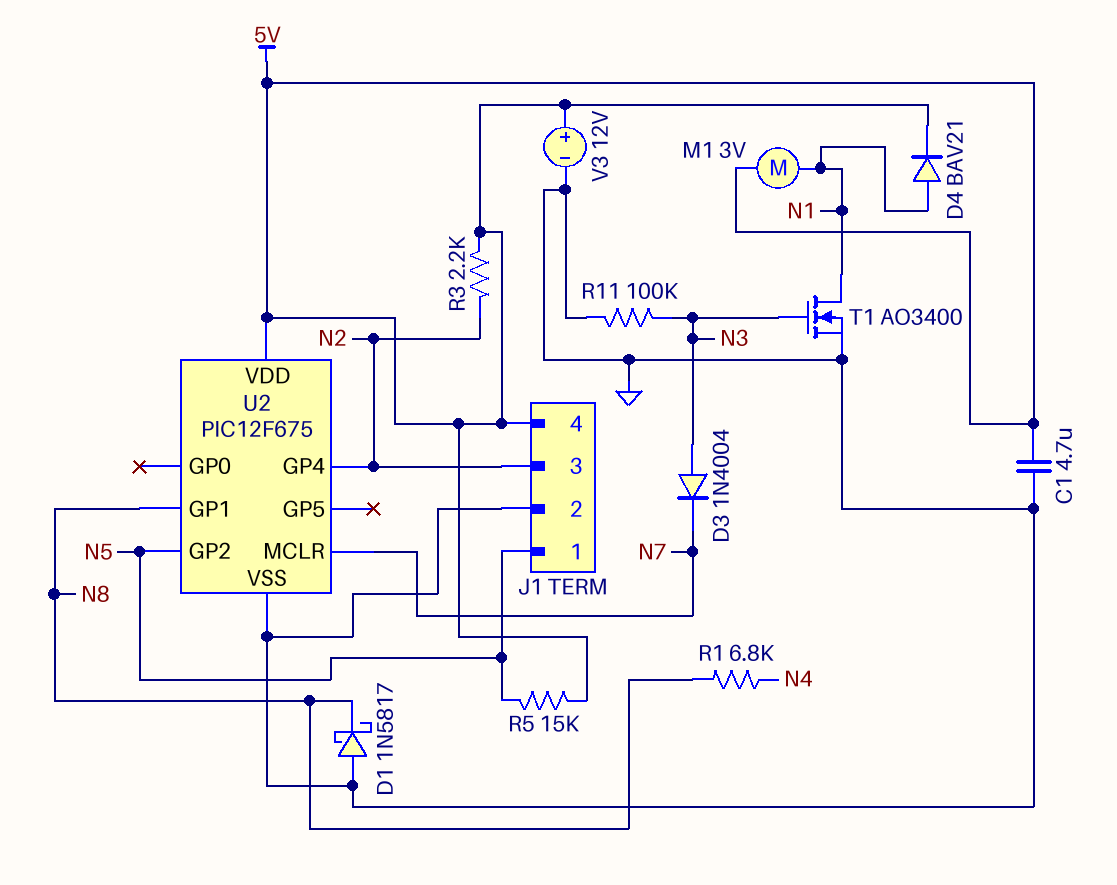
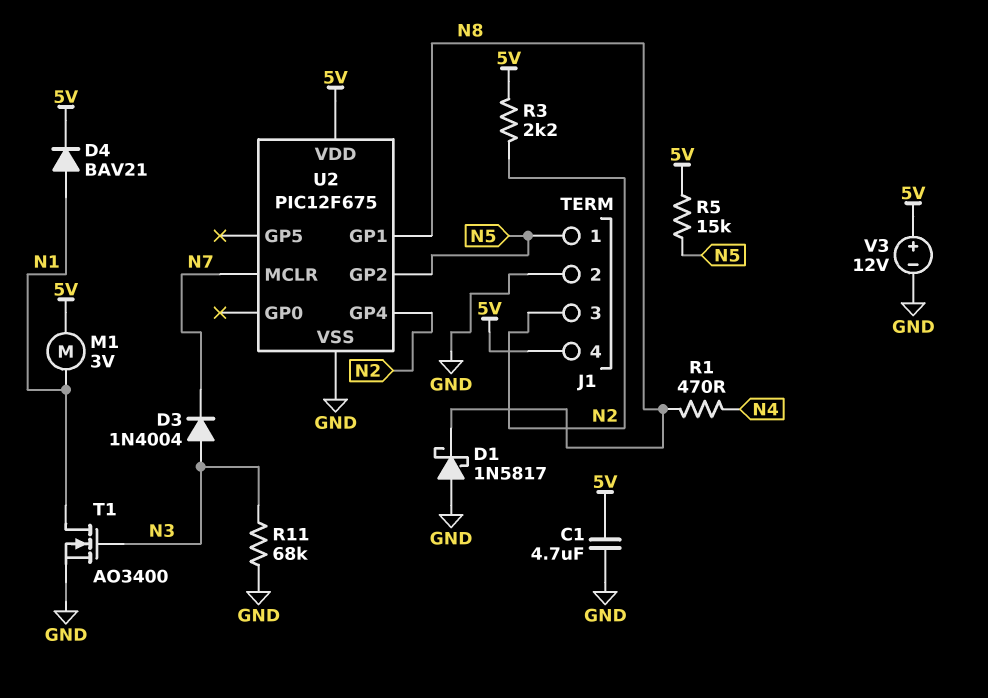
R1: 6.8k (N4, N8) -> 470 (N4, N8)
R11: 100k (GND, N3) -> 68k (GND, N3)

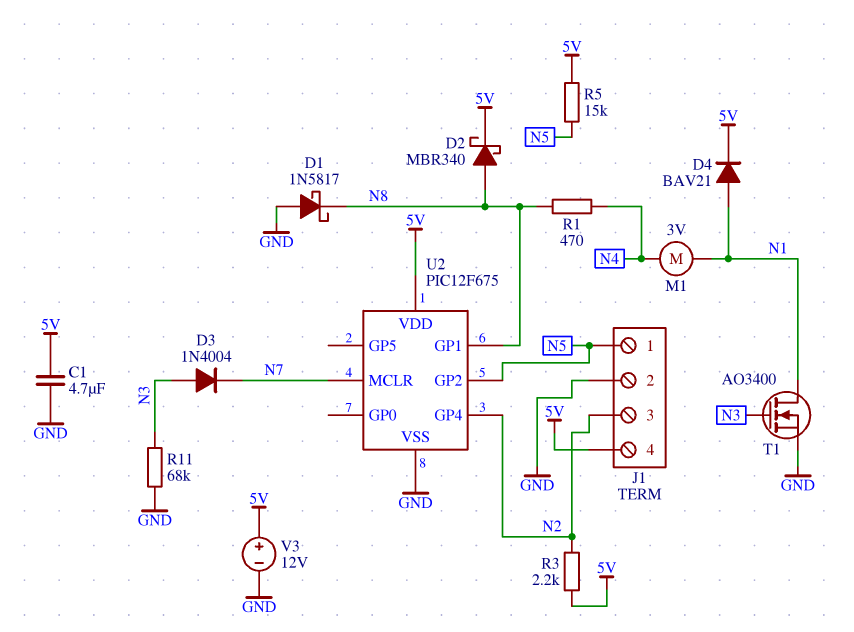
D2: none -> schottky MBR340 (A N8, K 5V)
M1: motor 3V (5V, N1) -> motor 3V (N1, N4)

